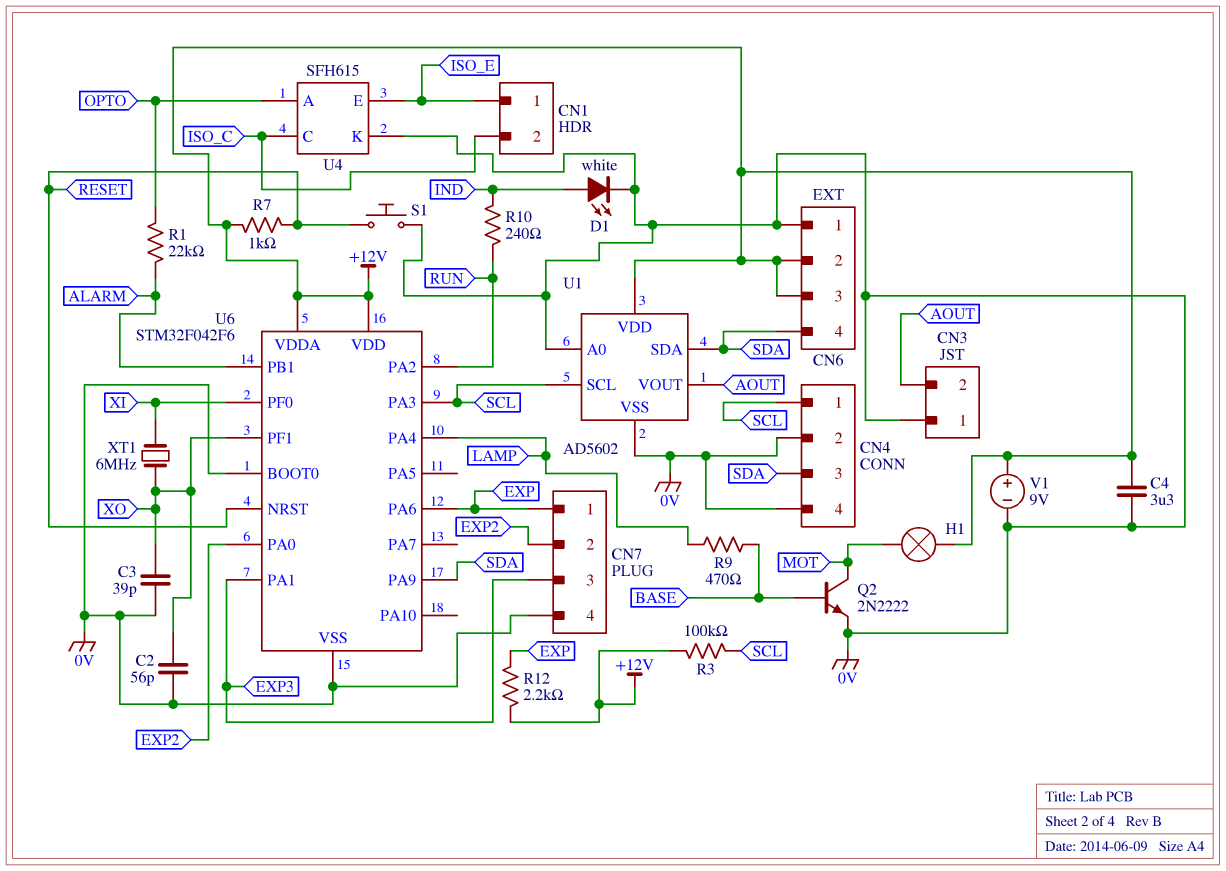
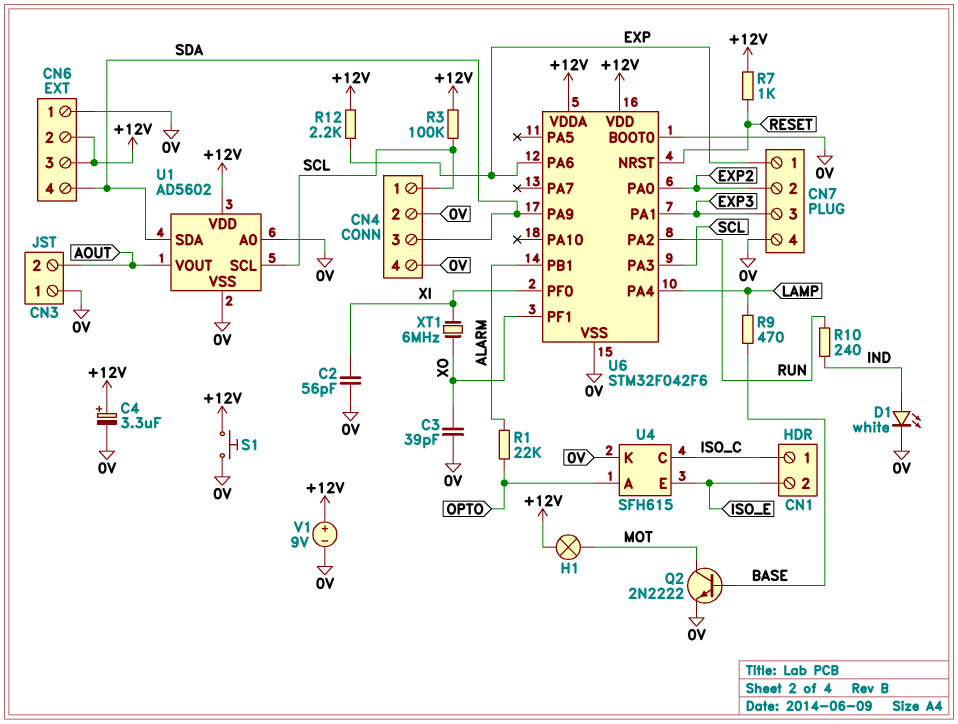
C2: 56pF (0V, XO) -> 56pF (0V, XI)
C4: 3.3uF (+12V, 0V) -> 3.3uF (plus +12V, minus 0V)
CN1 pin 1: ISO_E -> ISO_C
CN1 pin 2: ISO_C -> ISO_E
S1: button (0V, RESET) -> button (+12V, 0V)

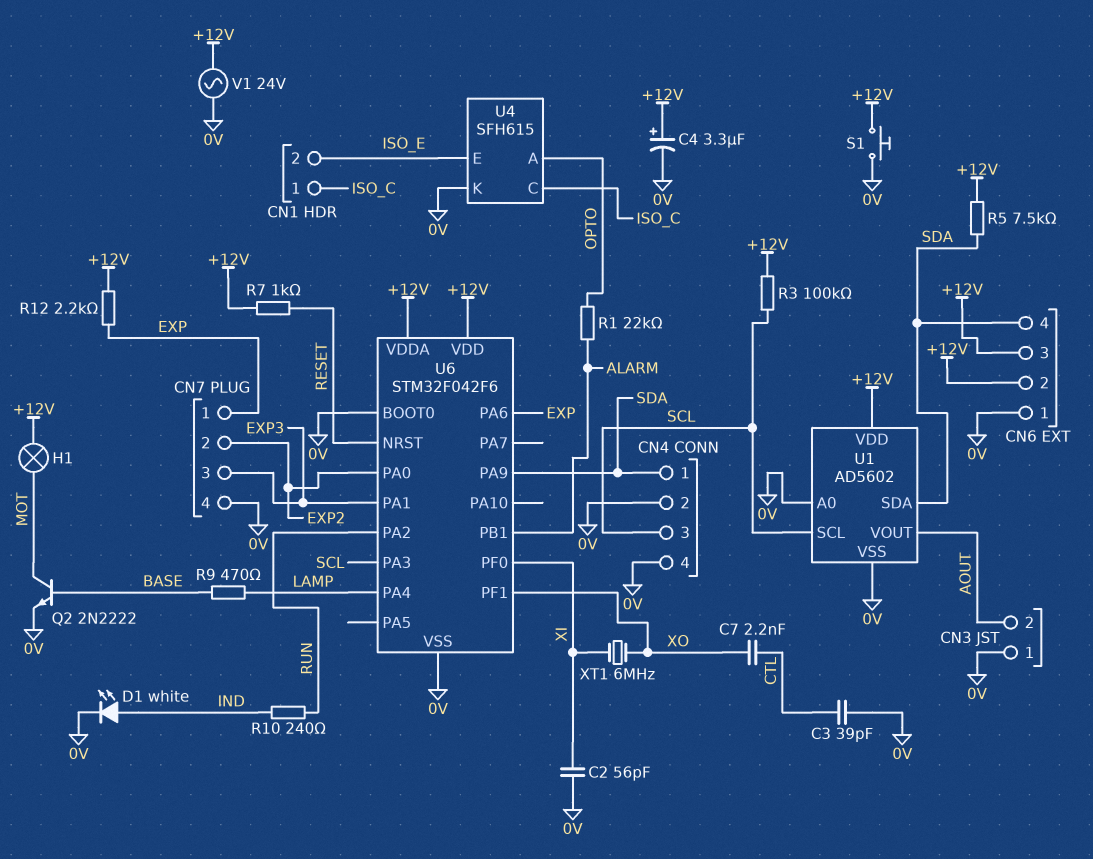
C3: 39pF (0V, XO) -> 39pF (0V, CTL)
C7: none -> 2.2nF (CTL, XO)
CN4 pin 1: SCL -> SDA
CN4 pin 3: SDA -> SCL
R5: none -> 7.5k (+12V, SDA)
V1: 9V (plus +12V, minus 0V) -> AC 24V (+12V, 0V)

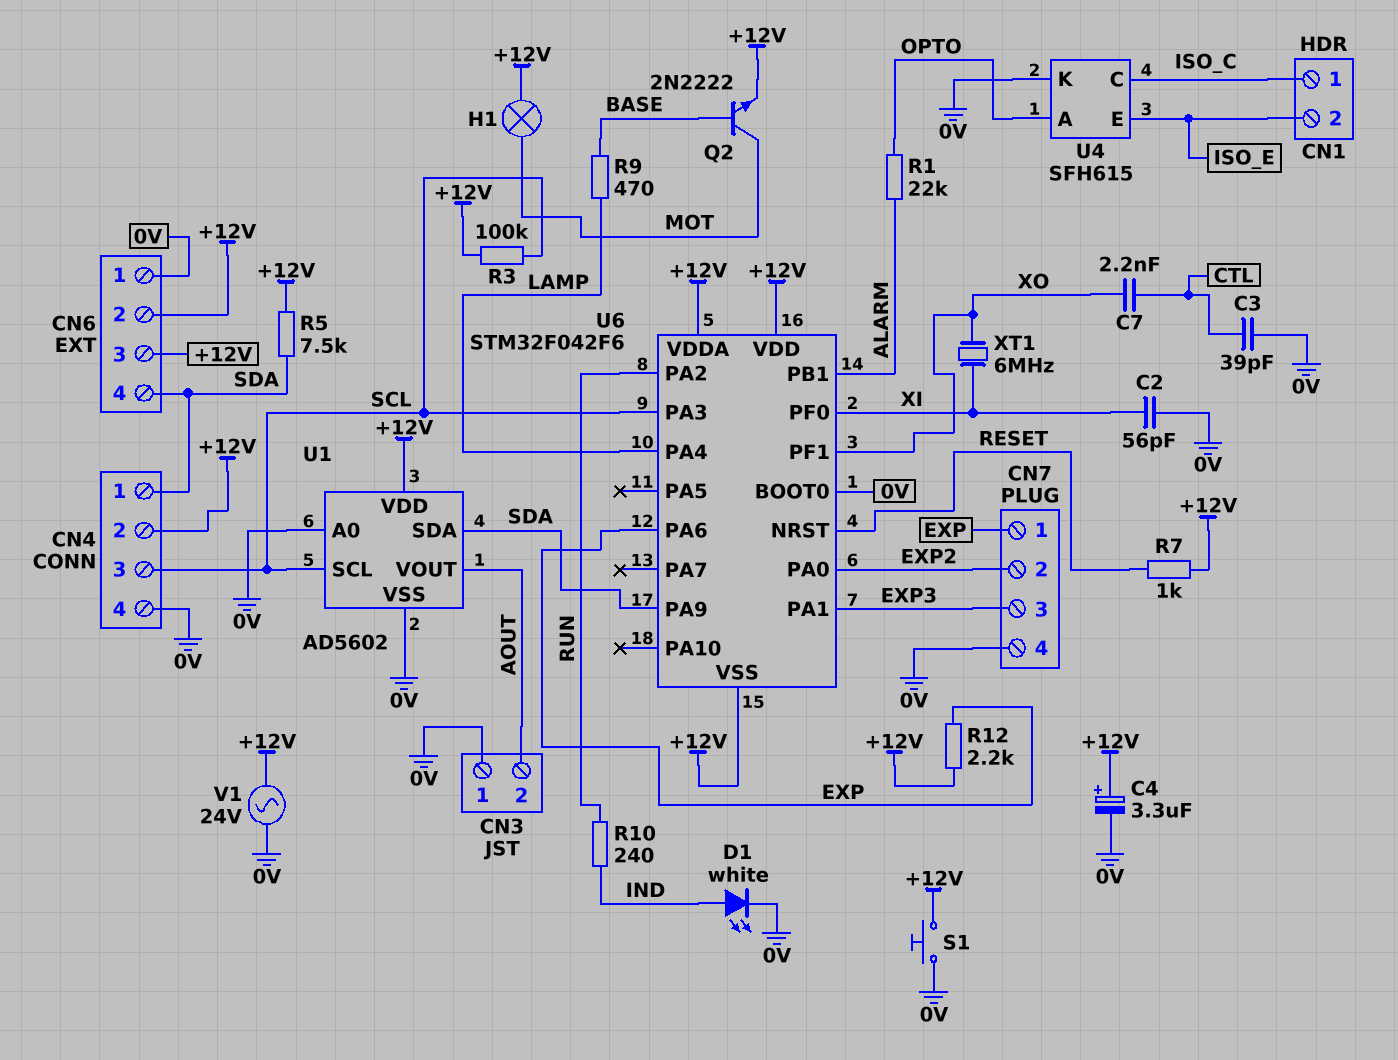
CN4 pin 2: 0V -> +12V
Q2: NPN 2N2222 (B BASE, C MOT, E 0V) -> NPN 2N2222 (B BASE, C MOT, E +12V)
U6 pin VSS: 0V -> +12V

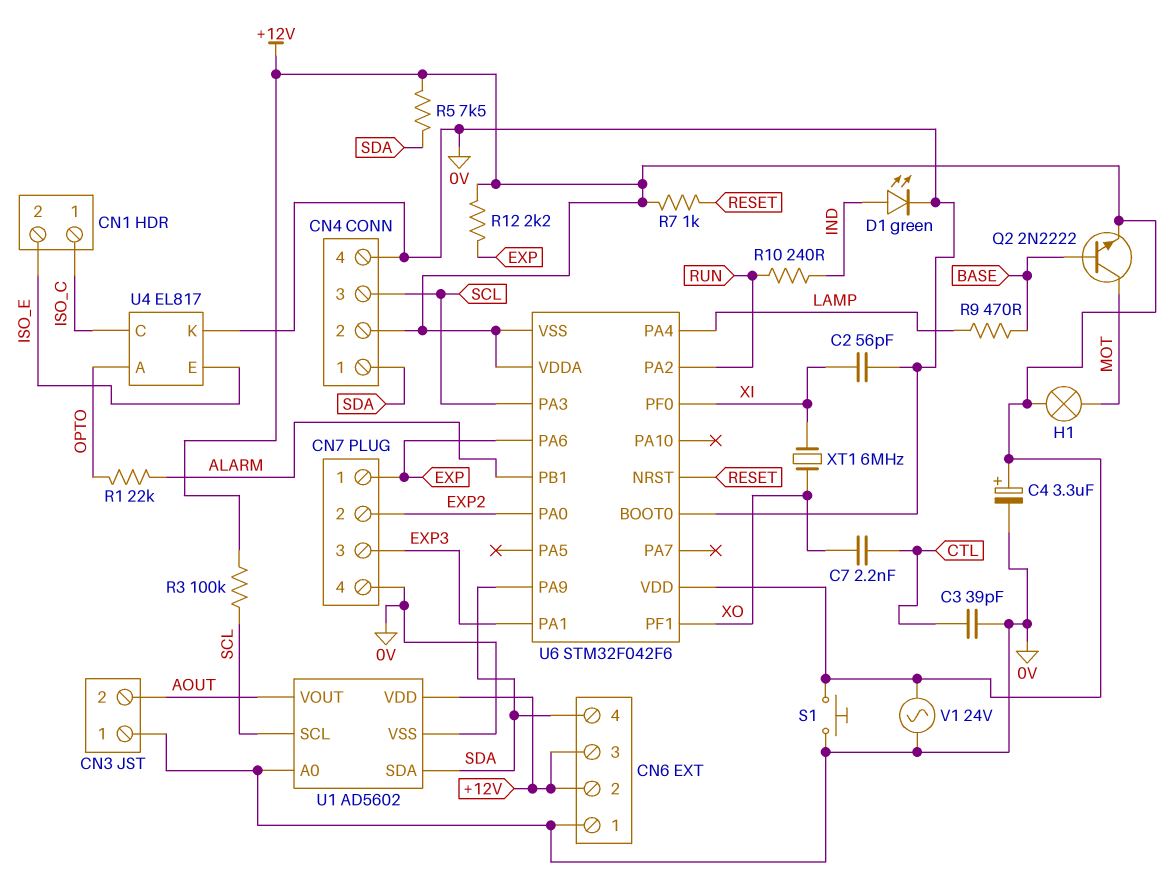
D1: LED white (A IND, K 0V) -> LED green (A IND, K 0V)
U4: SFH615 -> EL817

